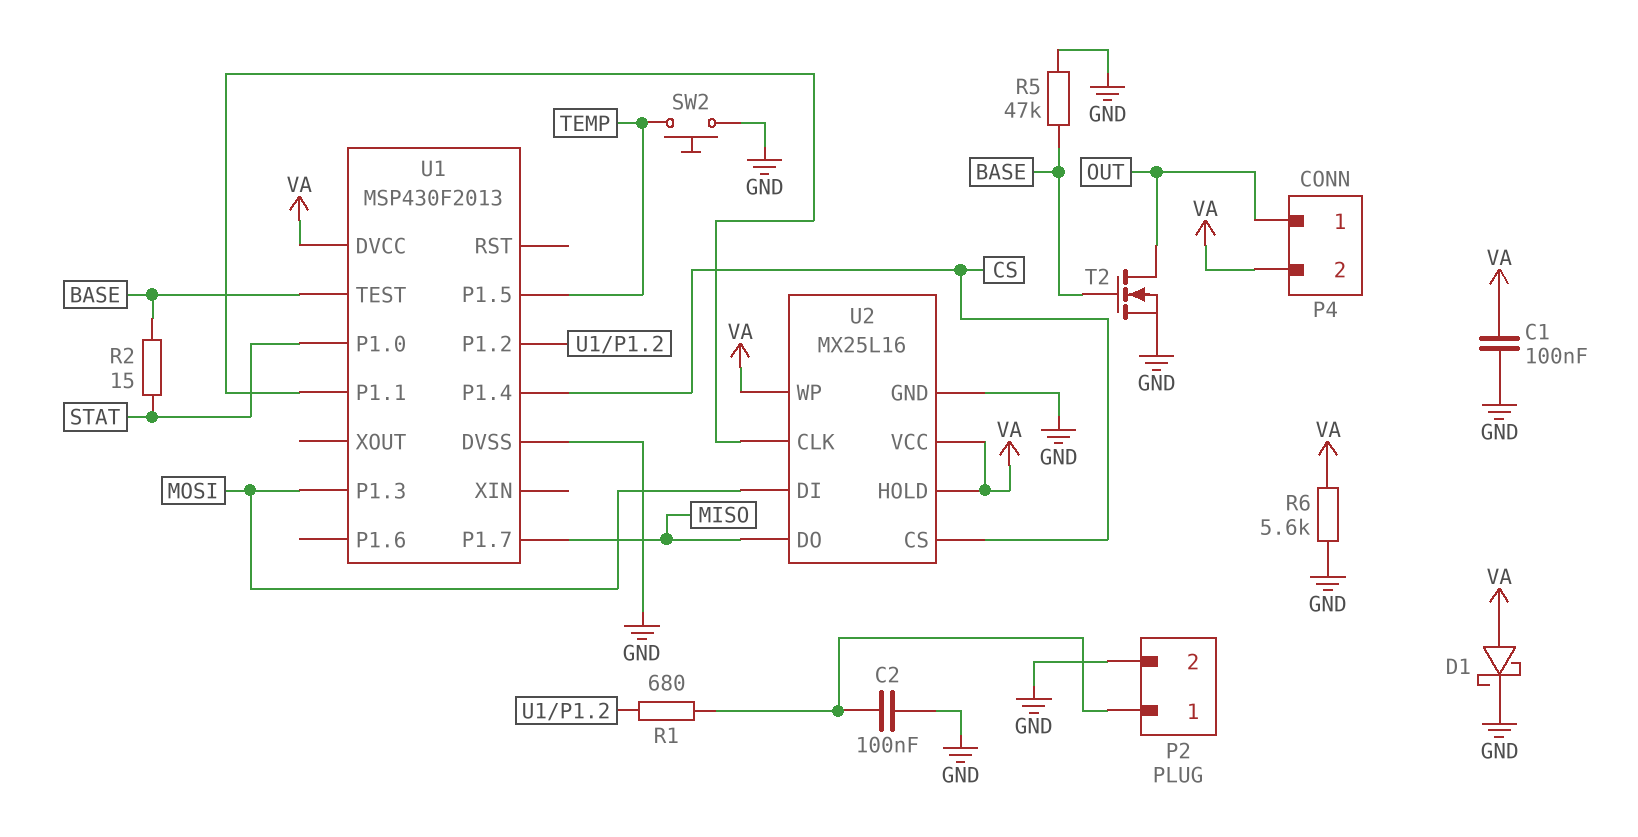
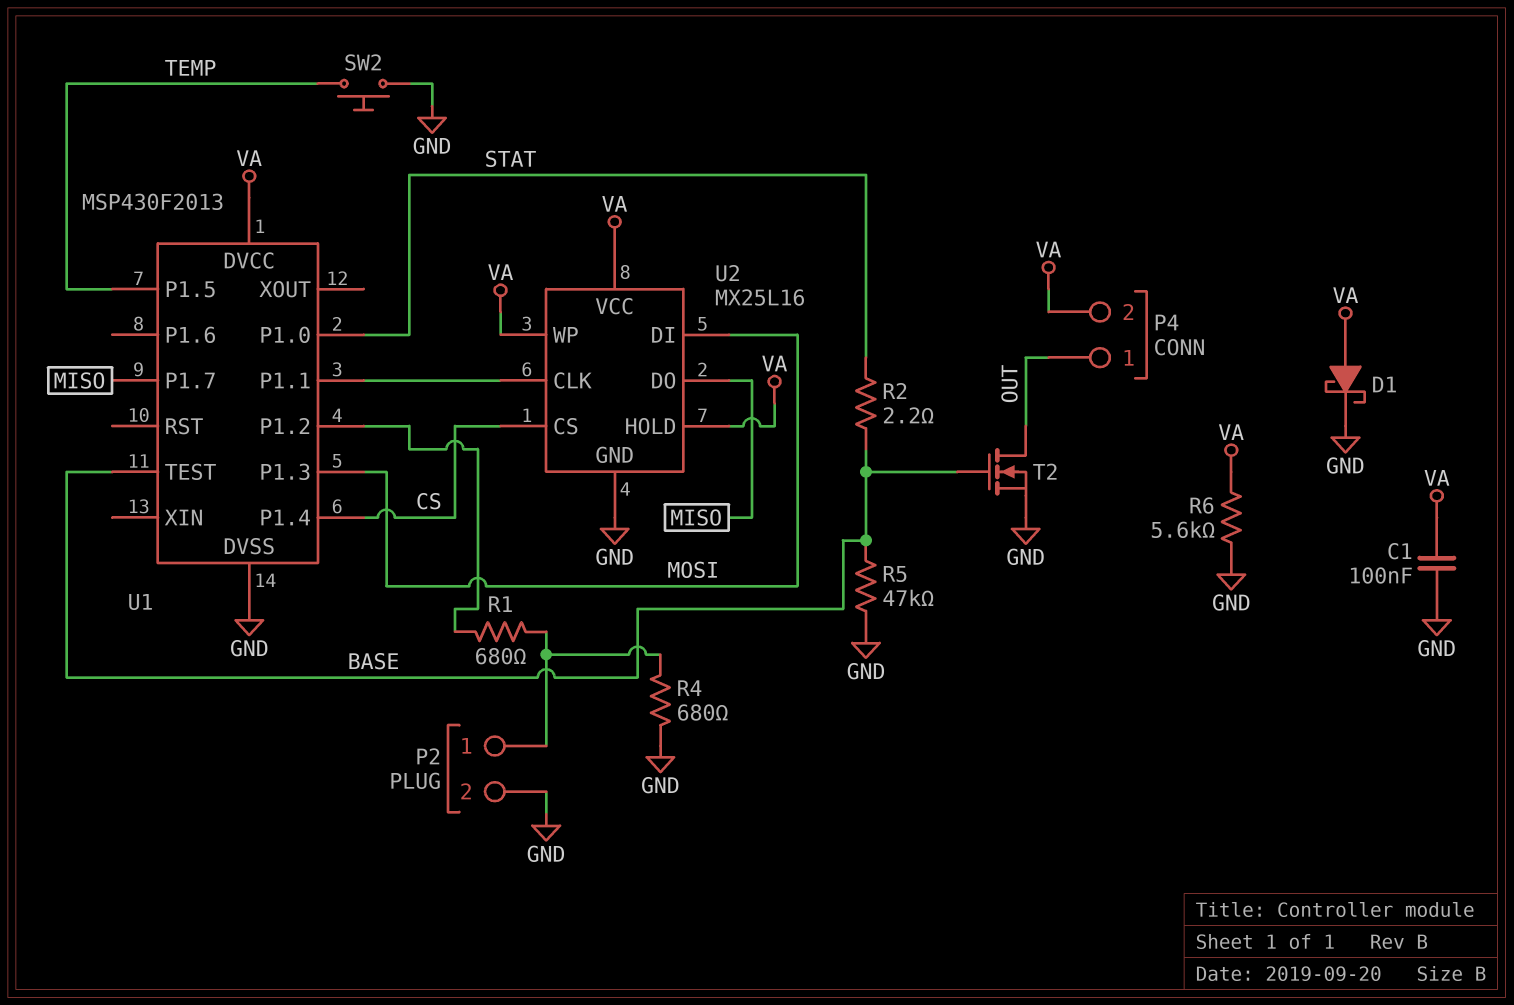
C2: 100nF (GND, P2/1) -> none
R2: 15 (BASE, STAT) -> 2.2 (BASE, STAT)
R4: none -> 680 (GND, P2/1)

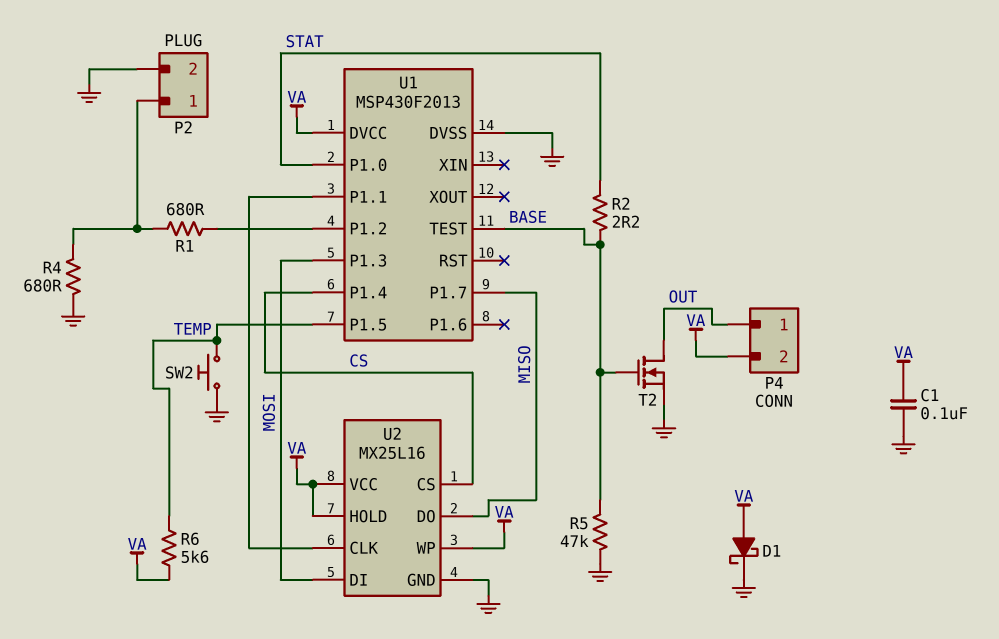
R6: 5.6k (GND, VA) -> 5.6k (TEMP, VA)

